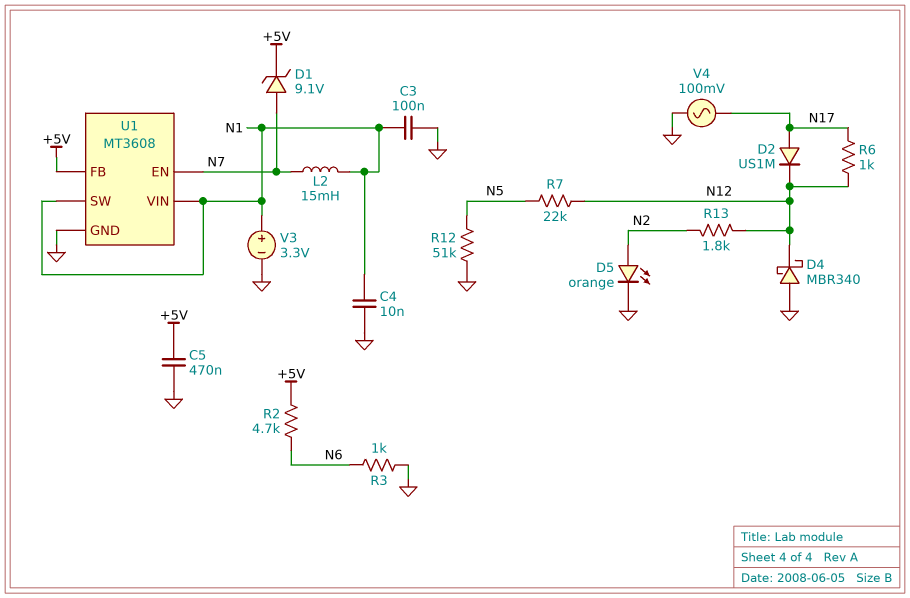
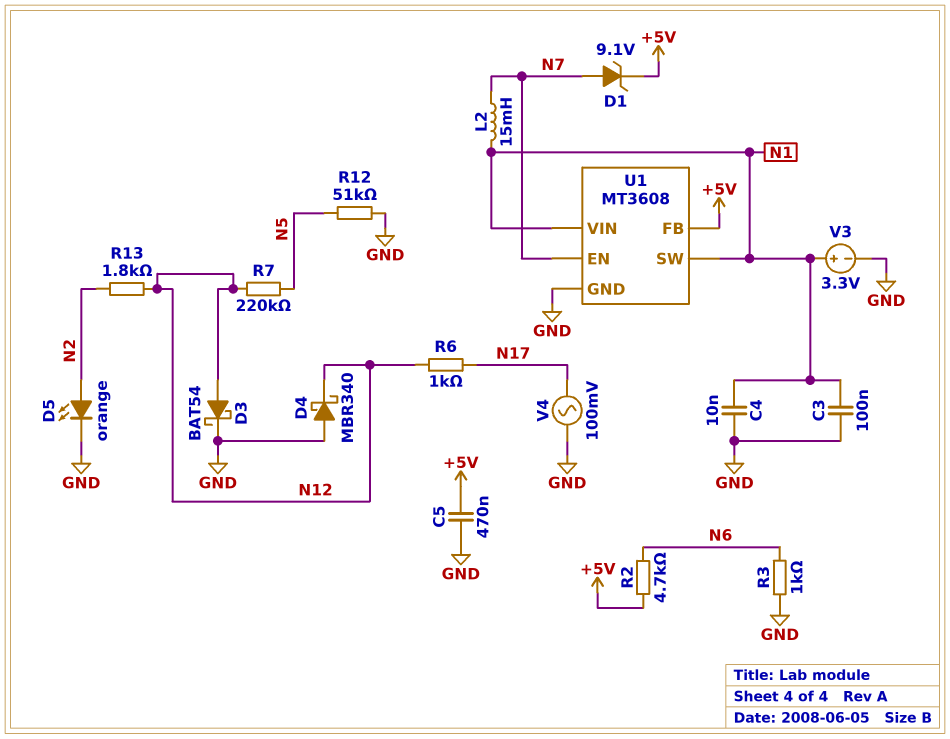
D2: diode US1M (A N17, K N12) -> none
D3: none -> schottky BAT54 (A N12, K GND)
R7: 22k (N5, N12) -> 220k (N5, N12)

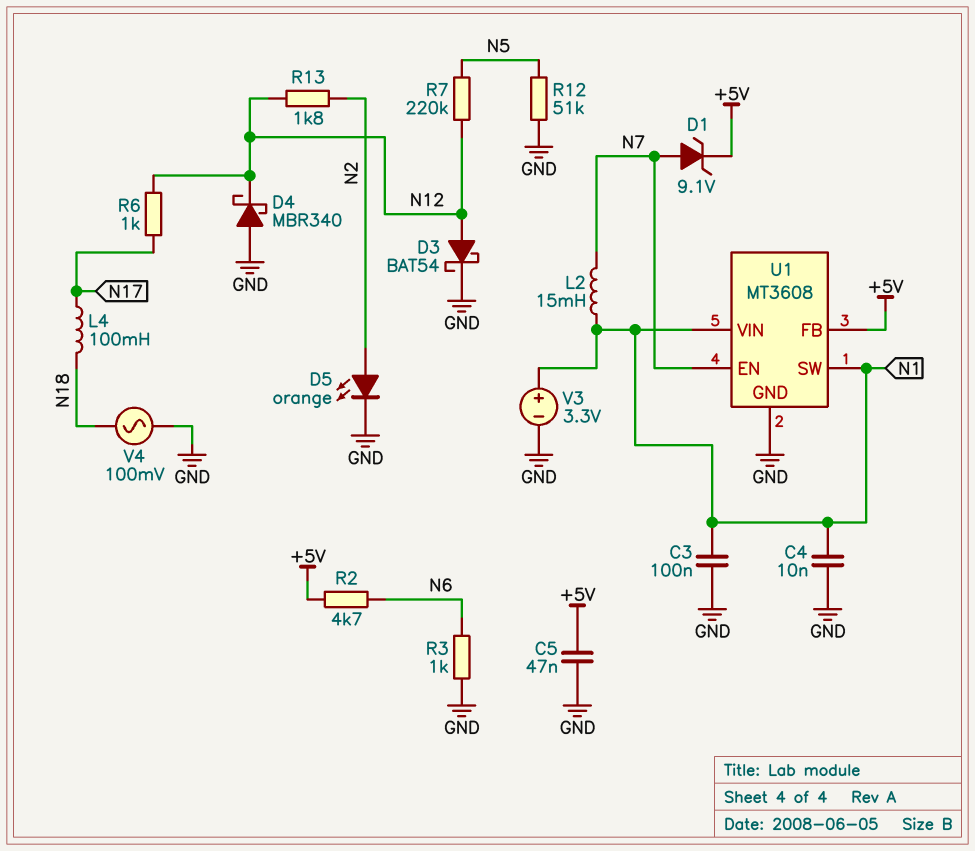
C5: 470nF (+5V, GND) -> 47nF (+5V, GND)
L4: none -> 100mH (N17, N18)
V4: AC 100mV (GND, N17) -> AC 100mV (GND, N18)

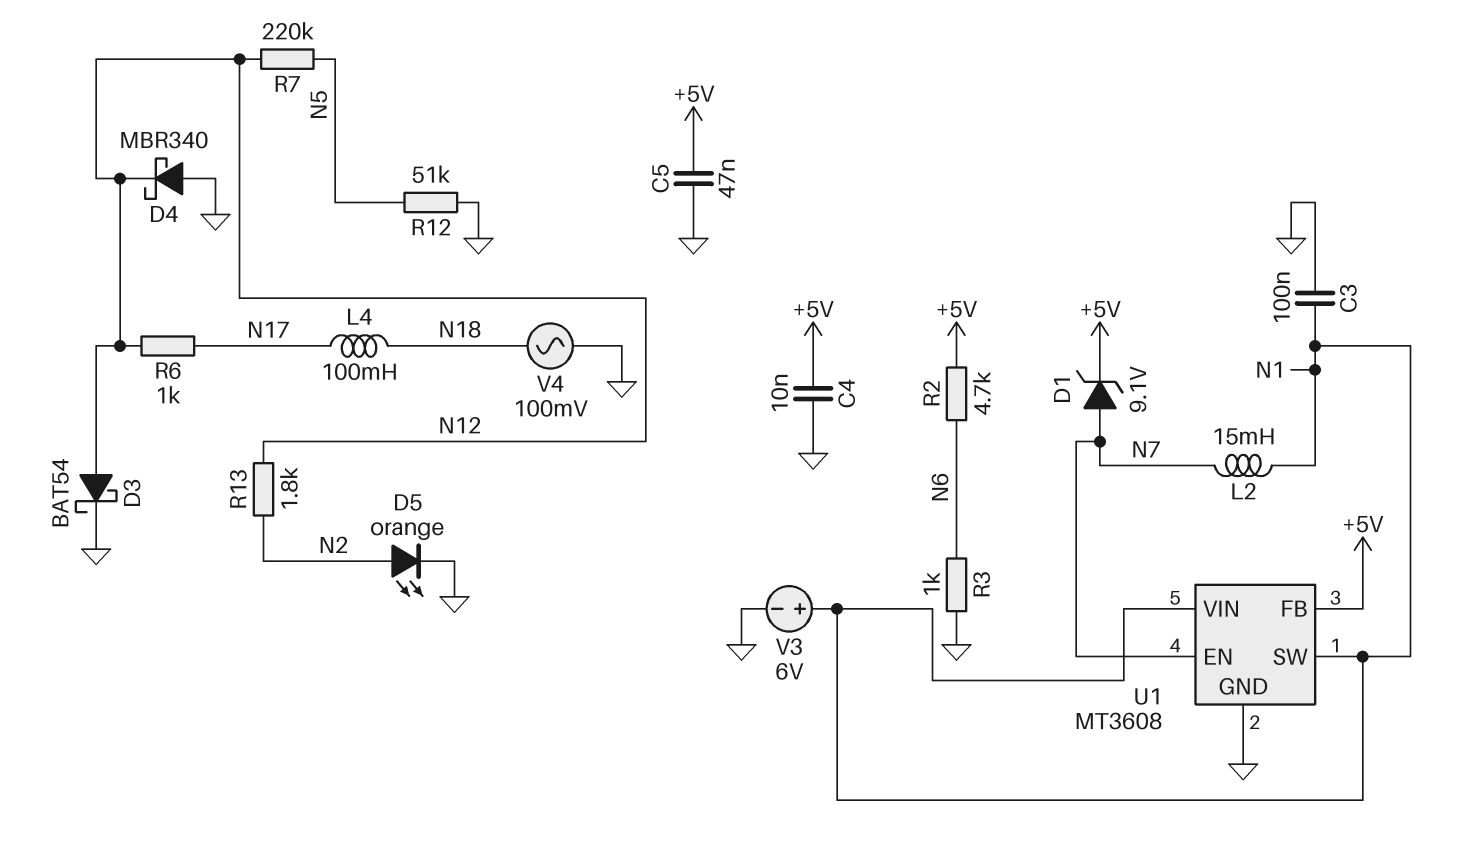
C4: 10nF (GND, N1) -> 10nF (+5V, GND)
V3: 3.3V (plus N1, minus GND) -> 6V (plus N1, minus GND)

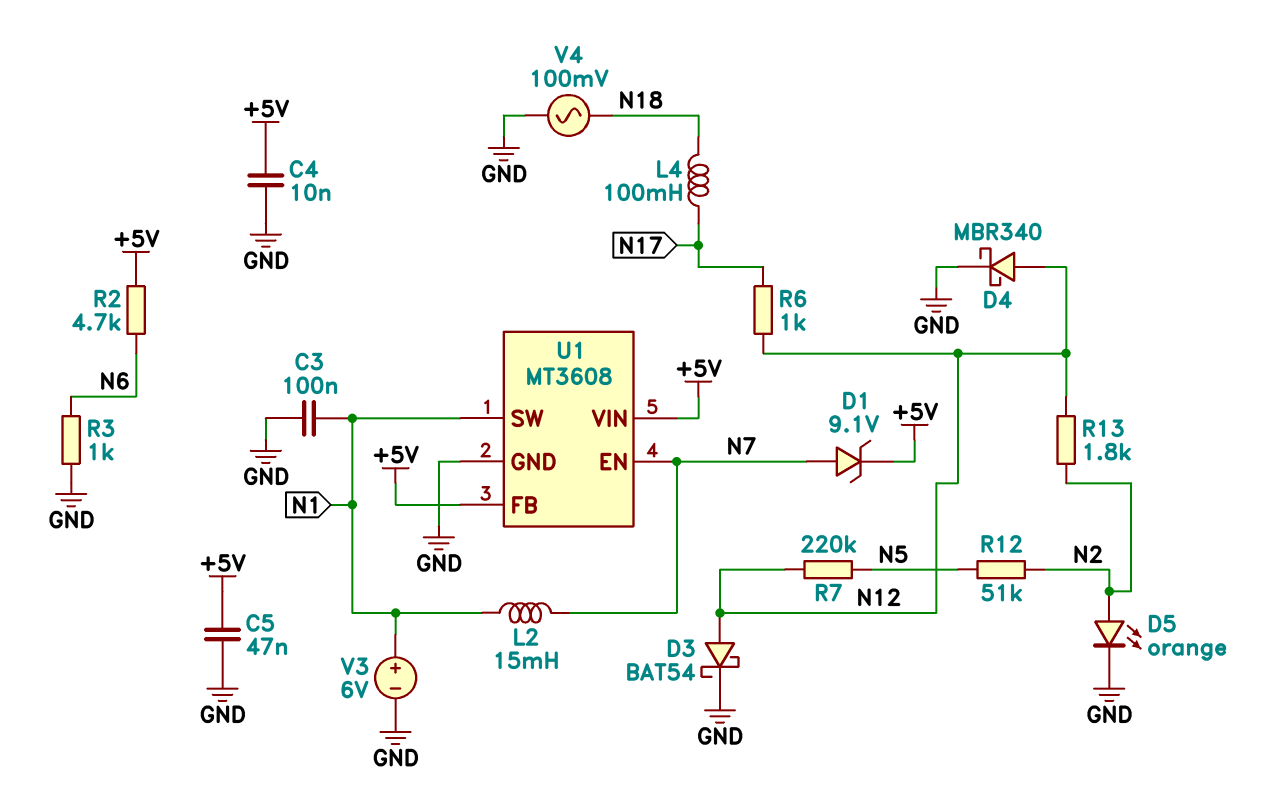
D4: schottky MBR340 (A GND, K N12) -> schottky MBR340 (A N12, K GND)
R12: 51k (GND, N5) -> 51k (N2, N5)
U1 pin VIN: N1 -> +5V

